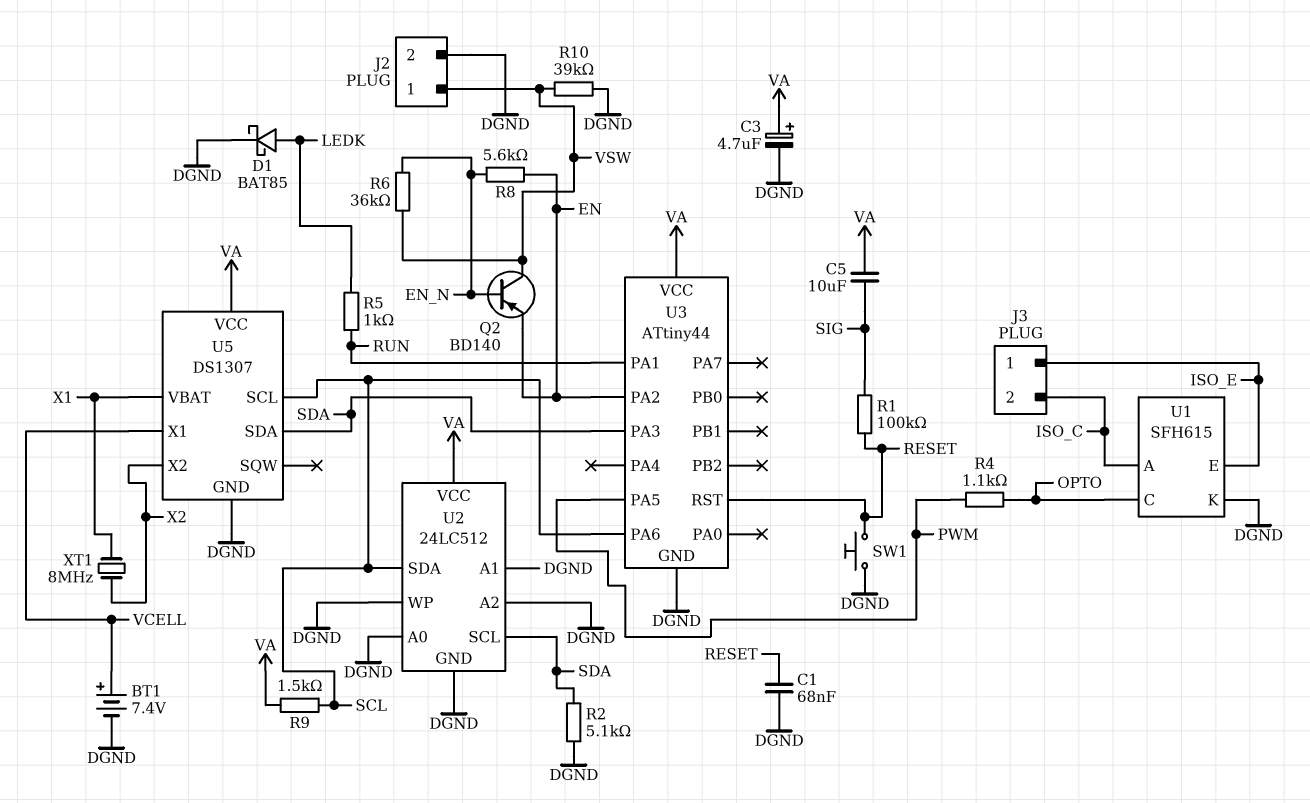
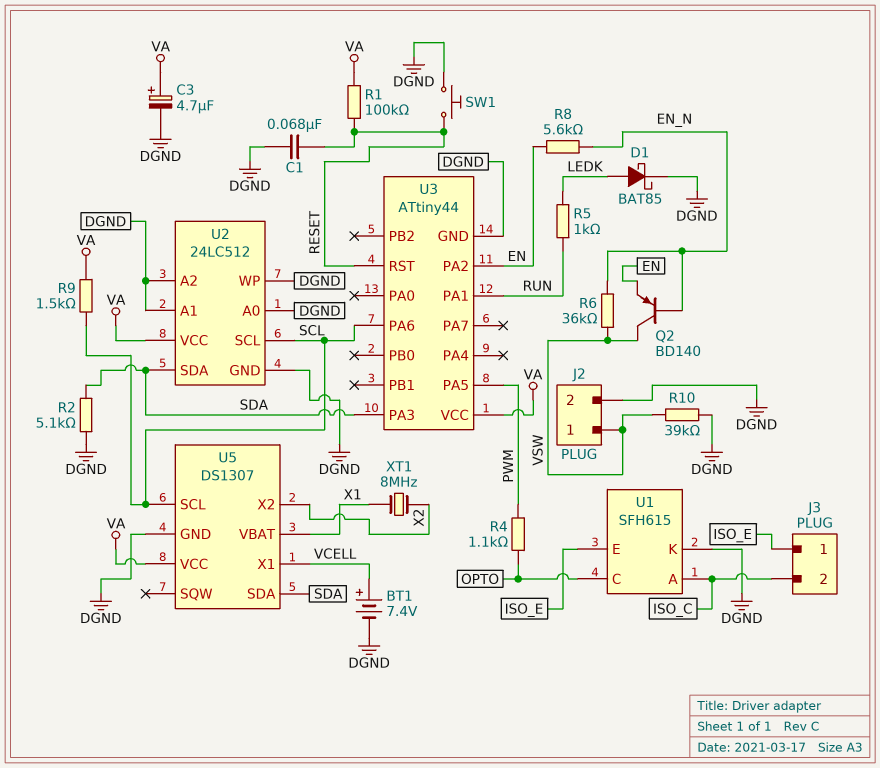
C5: 10uF (SIG, VA) -> none
R1: 100k (RESET, SIG) -> 100k (RESET, VA)
U2 pin SCL: SDA -> SCL
U2 pin SDA: SCL -> SDA

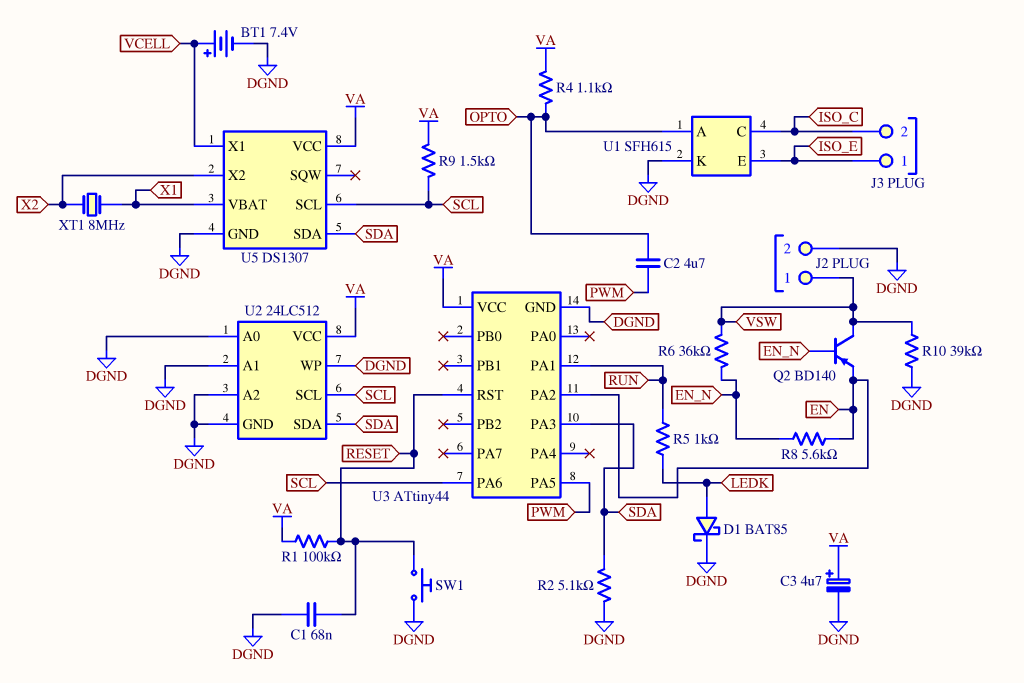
C2: none -> 4.7uF (OPTO, PWM)
R4: 1.1k (OPTO, PWM) -> 1.1k (OPTO, VA)
U1 pin A: ISO_C -> OPTO
U1 pin C: OPTO -> ISO_C

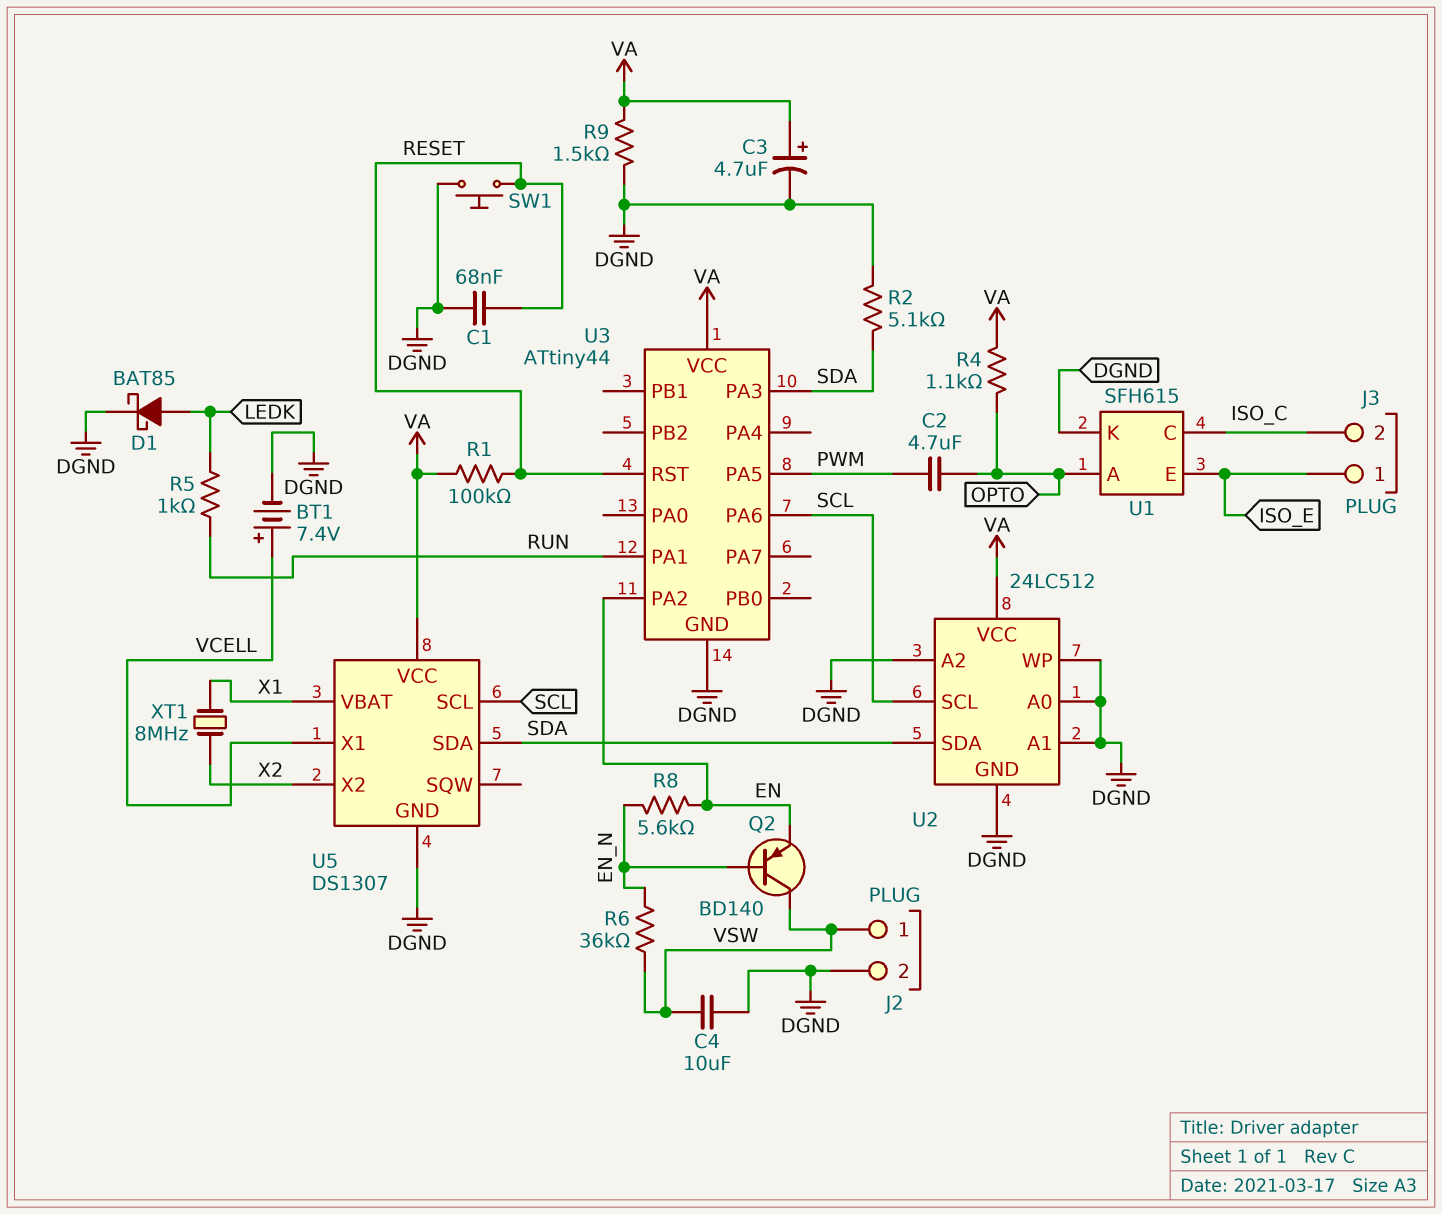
C4: none -> 10uF (DGND, VSW)
R9: 1.5k (SCL, VA) -> 1.5k (DGND, VA)
R10: 39k (DGND, VSW) -> none

